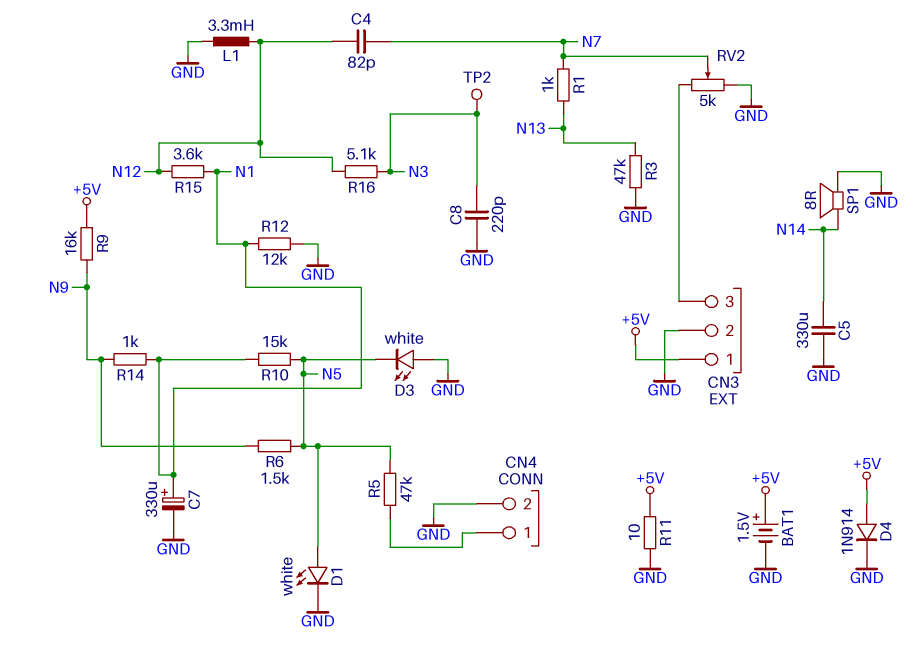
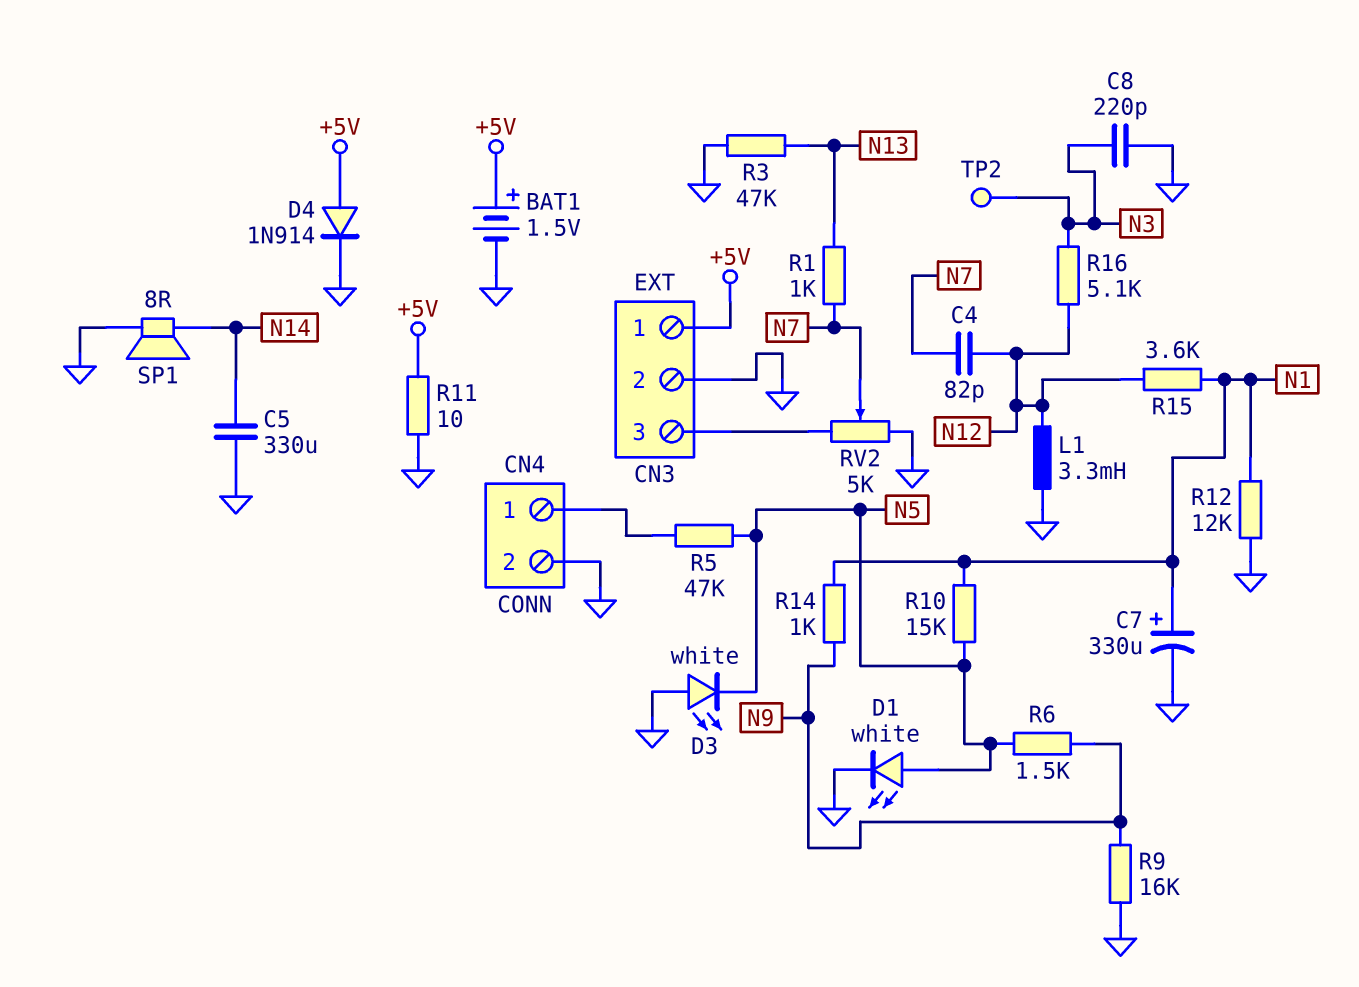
R9: 16k (+5V, N9) -> 16k (GND, N9)

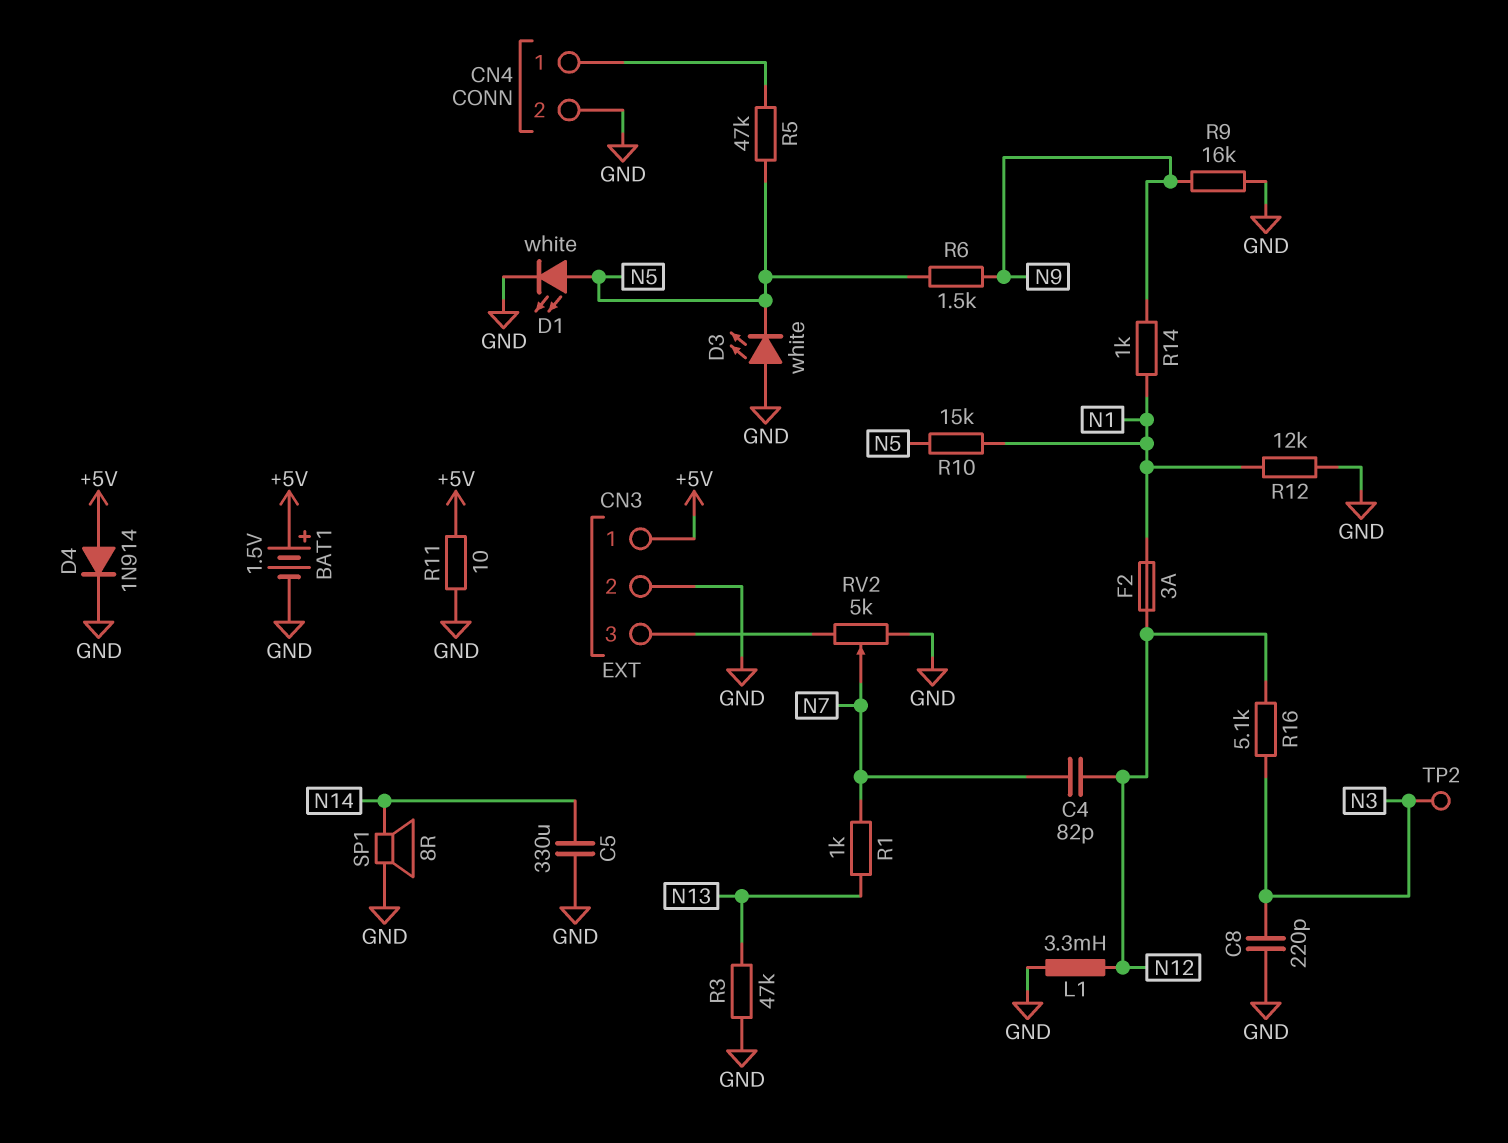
C7: 330uF (plus N1, minus GND) -> none
F2: none -> 3A (N1, N12)
R15: 3.6k (N1, N12) -> none

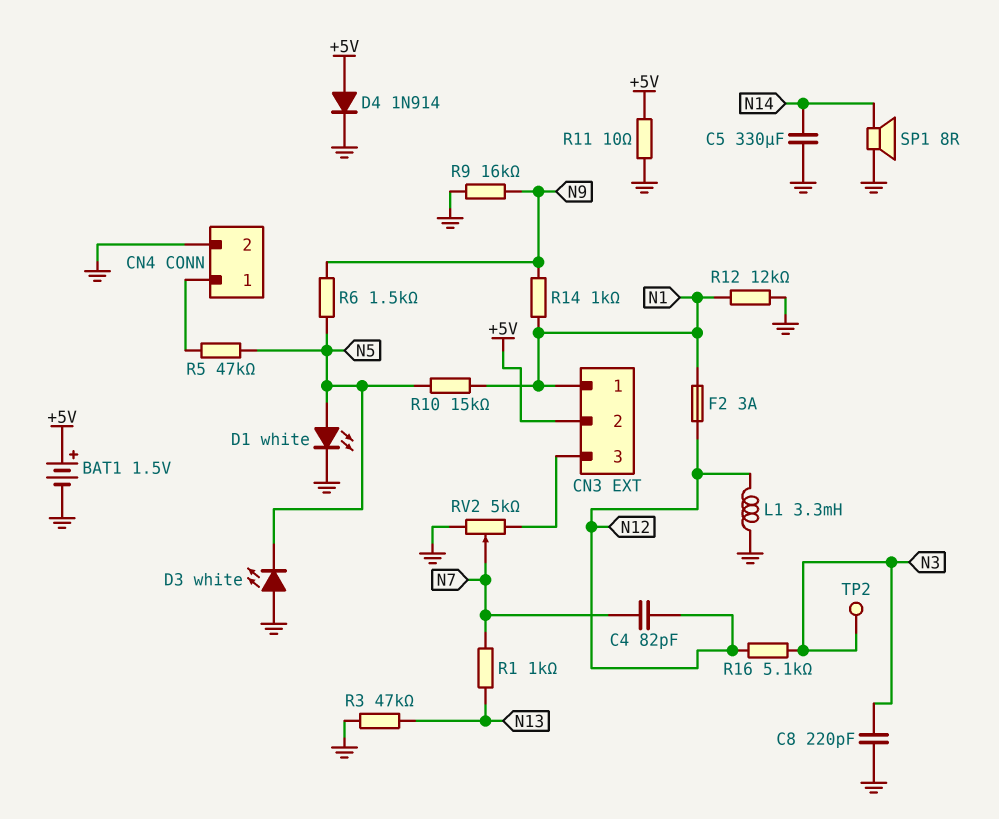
CN3 pin 1: +5V -> N1
CN3 pin 2: GND -> +5V

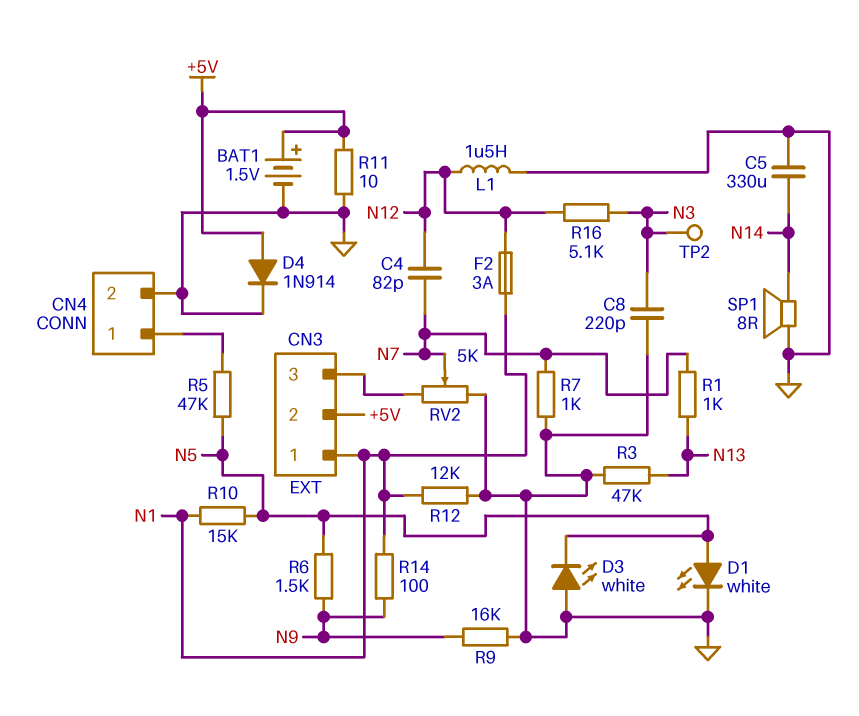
L1: 3.3mH (GND, N12) -> 1.5uH (GND, N12)
R7: none -> 1k (GND, N7)
R14: 1k (N1, N9) -> 100 (N1, N9)

